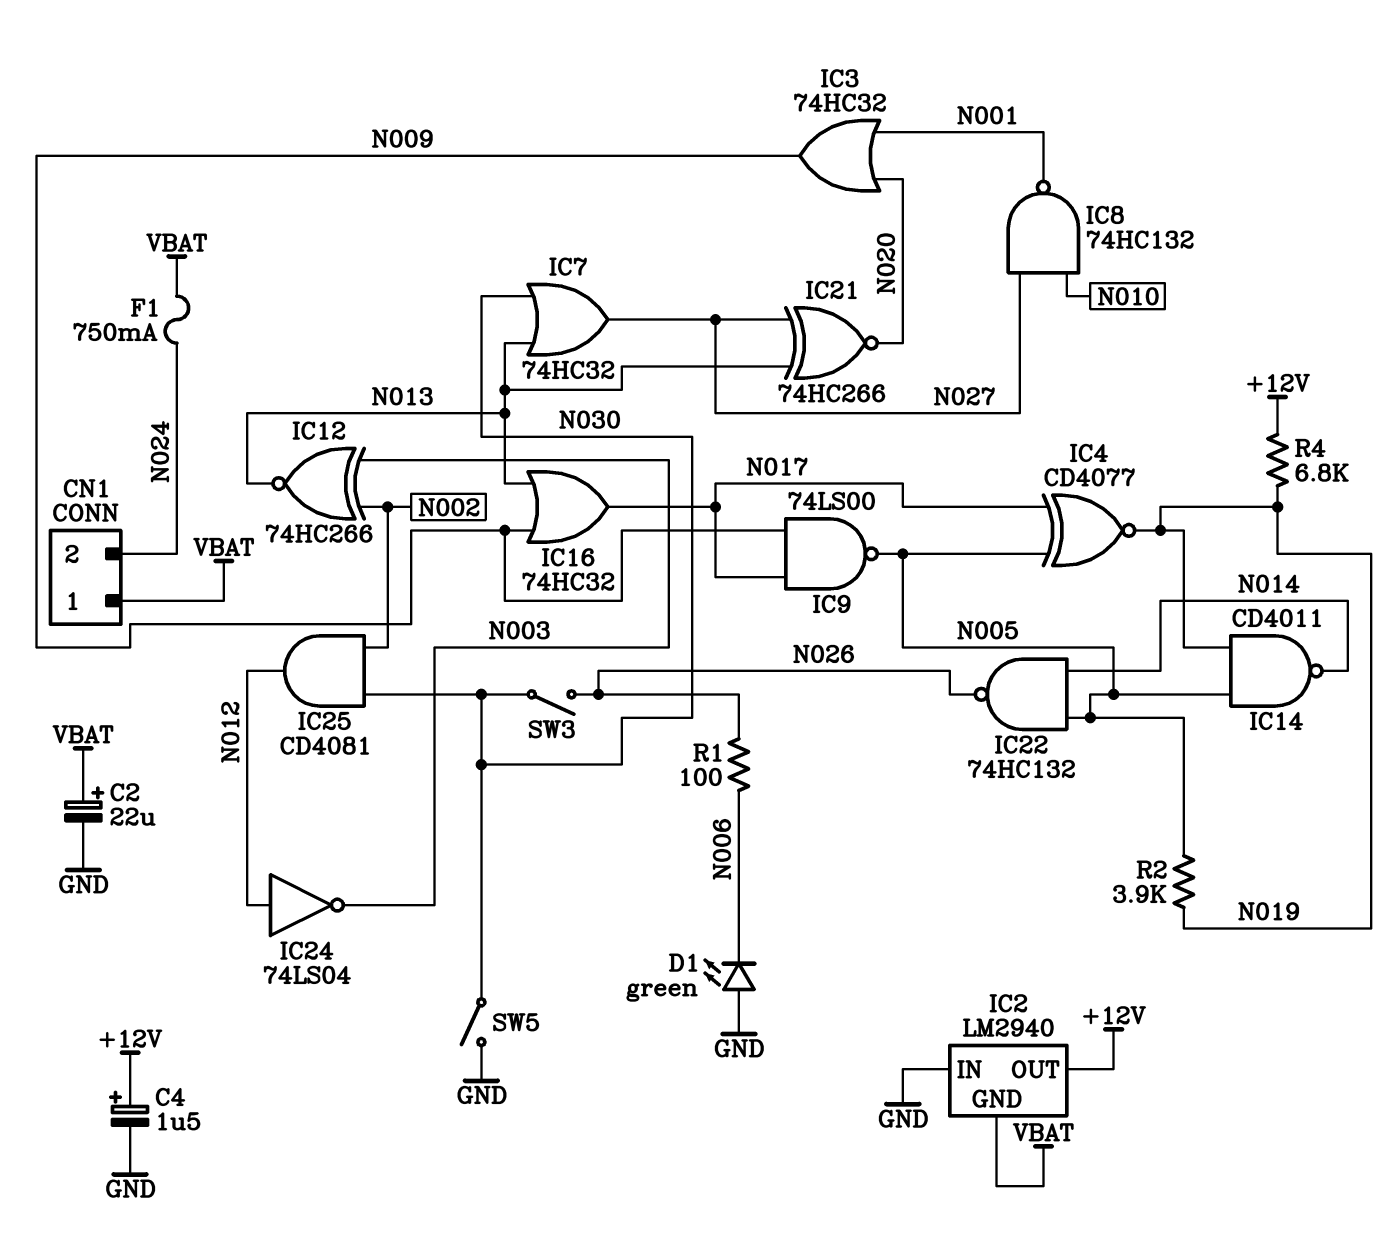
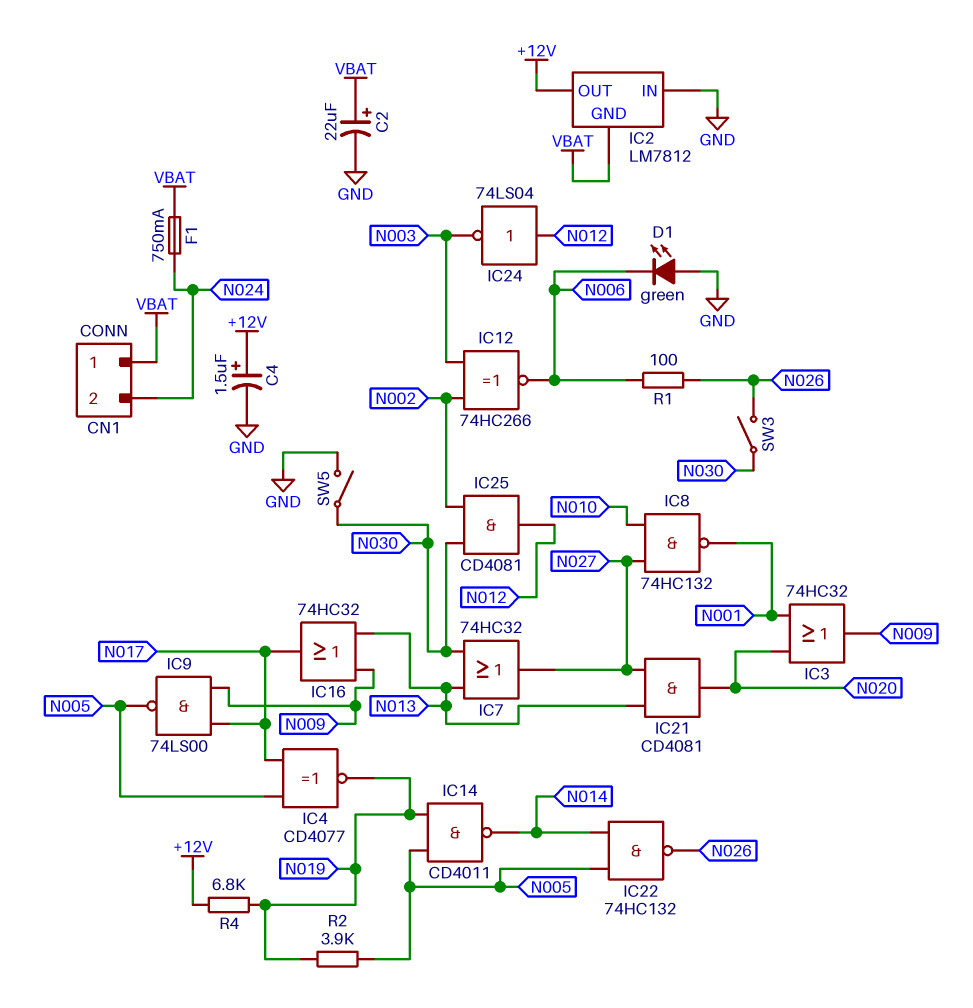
IC2: LM2940 -> LM7812
IC12: XNOR 74HC266 (in N002, in N003, out N013) -> XNOR 74HC266 (in N002, in N003, out N006)
IC21: XNOR 74HC266 (in N013, in N027, out N020) -> AND CD4081 (in N013, in N027, out N020)

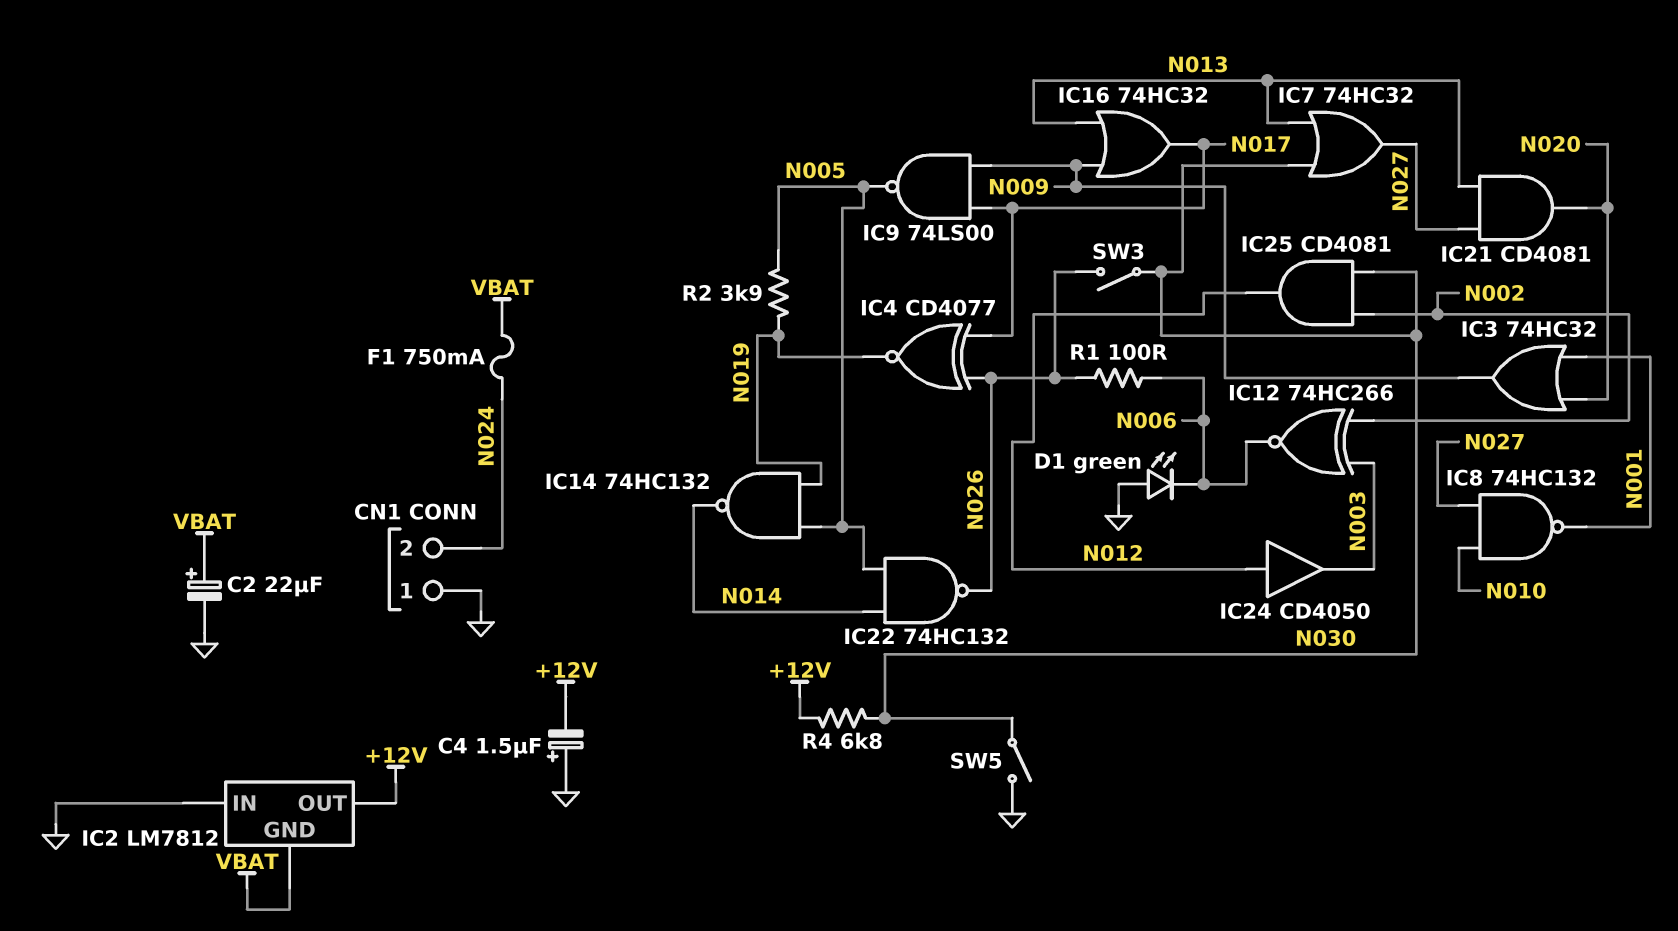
C4: 1.5uF (plus +12V, minus GND) -> 1.5uF (plus GND, minus +12V)
CN1 pin 1: VBAT -> GND
IC4: XNOR CD4077 (in N005, in N017, out N019) -> XNOR CD4077 (in N017, in N026, out N019)
IC14: NAND CD4011 (in N005, in N019, out N014) -> NAND 74HC132 (in N005, in N019, out N014)
IC24: NOT 74LS04 (in N012, out N003) -> buffer CD4050 (in N012, out N003)
R4: 6.8k (+12V, N019) -> 6.8k (+12V, N030)

